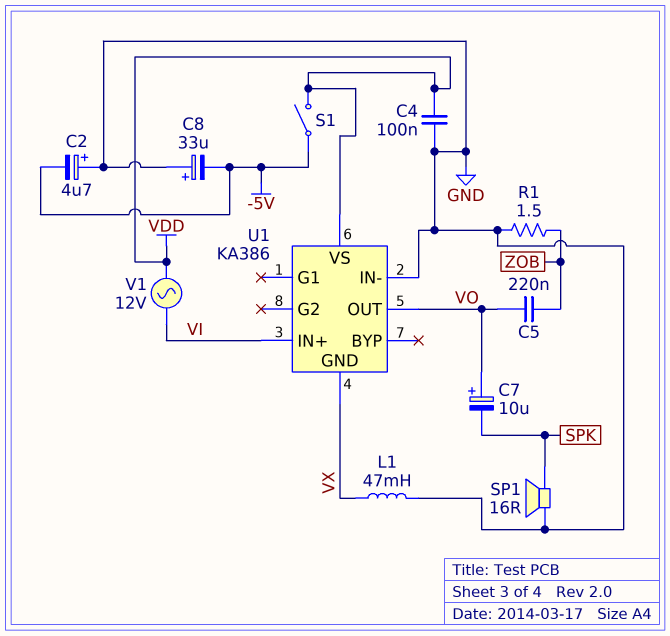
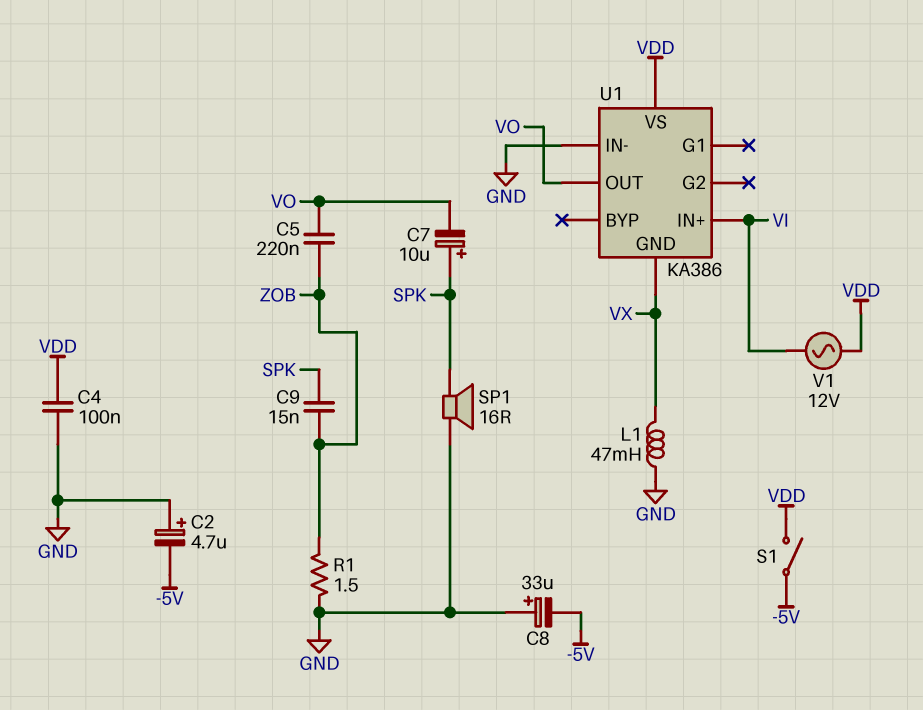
C7: 10uF (plus VO, minus SPK) -> 10uF (plus SPK, minus VO)
C9: none -> 15nF (SPK, ZOB)

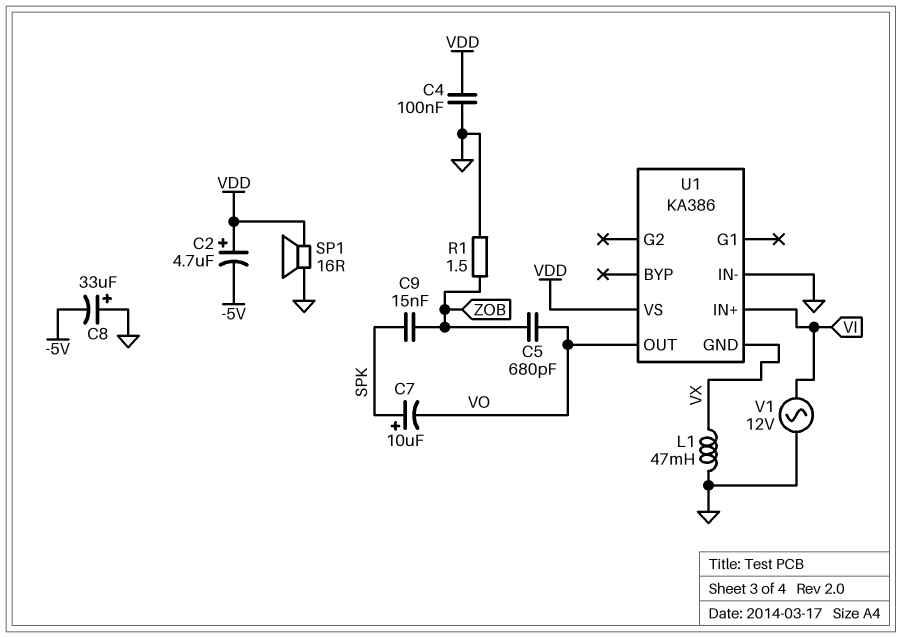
C2: 4.7uF (plus GND, minus -5V) -> 4.7uF (plus VDD, minus -5V)
C5: 220nF (VO, ZOB) -> 680pF (VO, ZOB)
S1: switch (-5V, VDD) -> none
SP1: speaker 16R (GND, SPK) -> speaker 16R (GND, VDD)
V1: AC 12V (VDD, VI) -> AC 12V (GND, VI)

